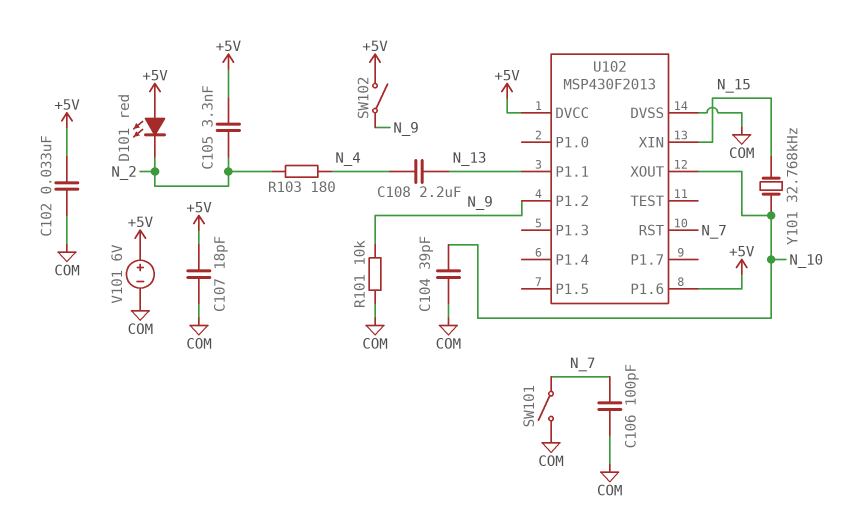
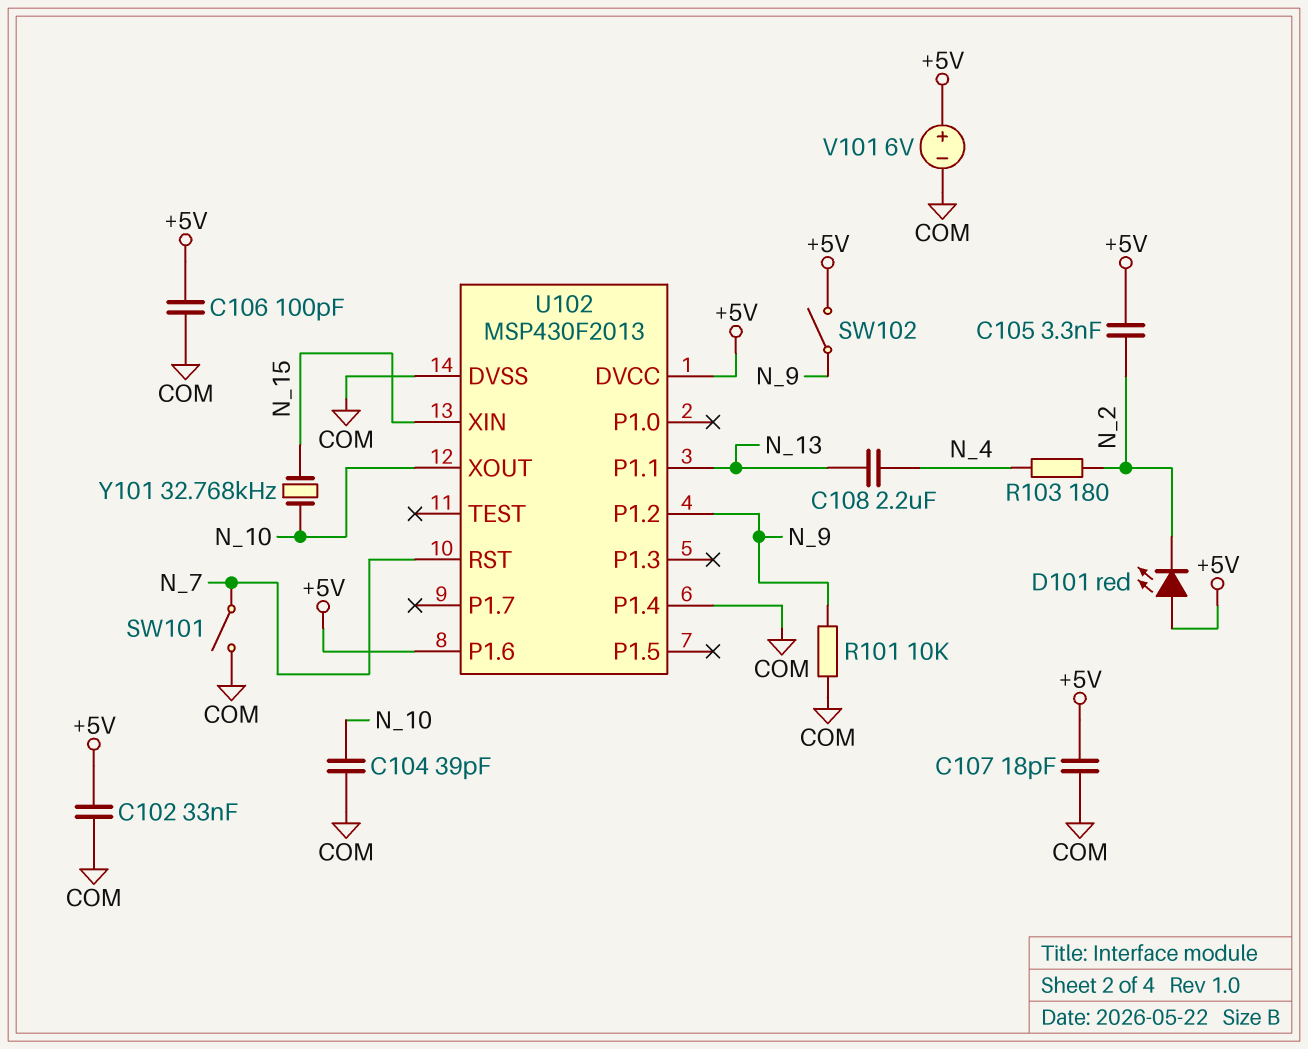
C106: 100pF (COM, N_7) -> 100pF (+5V, COM)
U102 pin P1.4: none -> COM

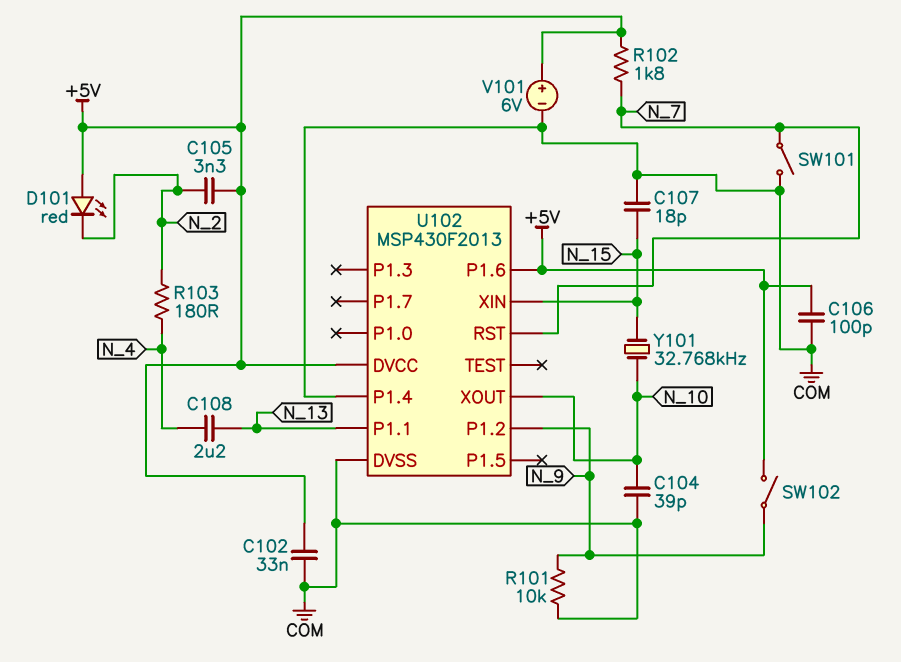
C107: 18pF (+5V, COM) -> 18pF (COM, N_15)
R102: none -> 1.8k (+5V, N_7)

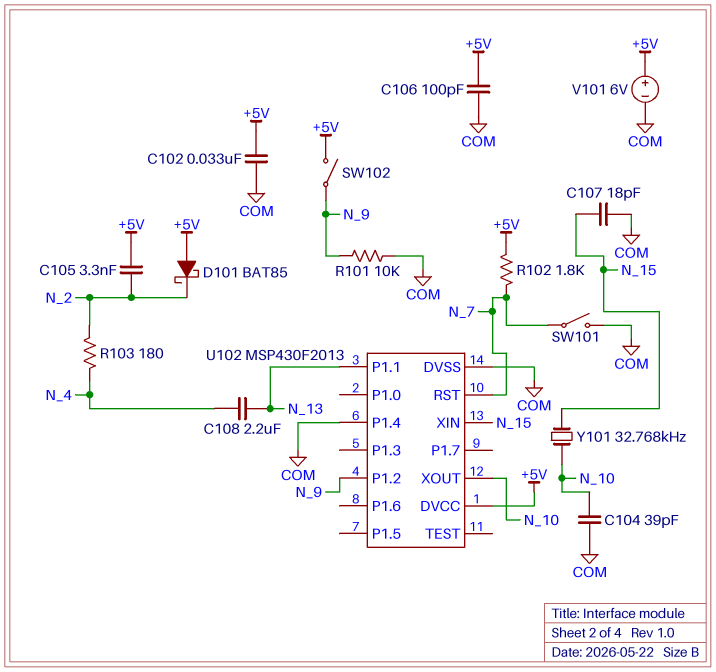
D101: LED red (A +5V, K N_2) -> schottky BAT85 (A +5V, K N_2)
U102 pin P1.6: +5V -> none

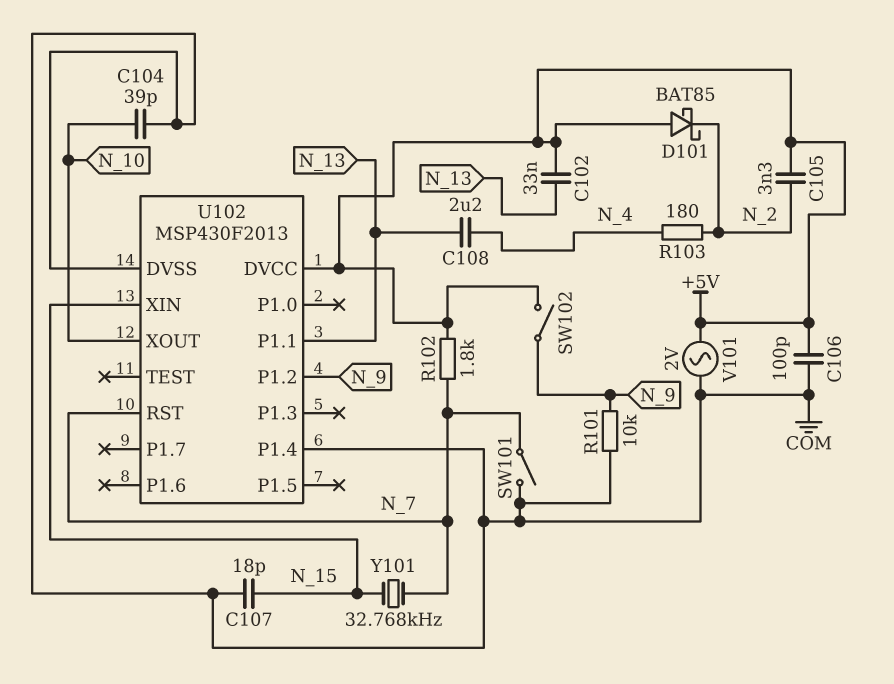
C102: 33nF (+5V, COM) -> 33nF (+5V, N_13)
V101: 6V (plus +5V, minus COM) -> AC 2V (+5V, COM)
Y101: 32.768kHz (N_10, N_15) -> 32.768kHz (N_7, N_15)

